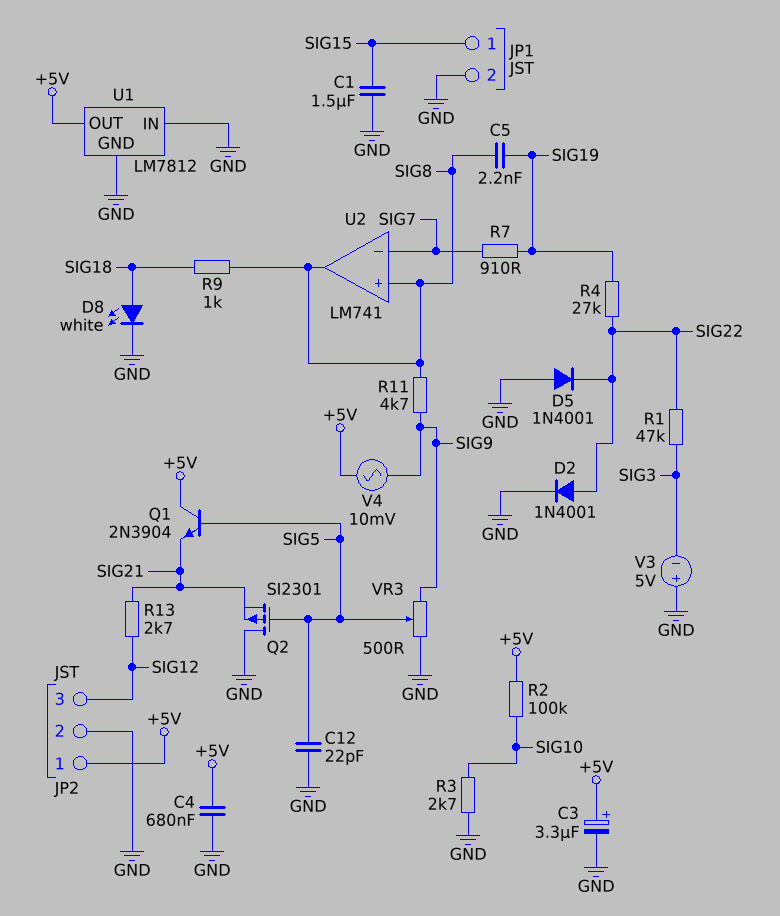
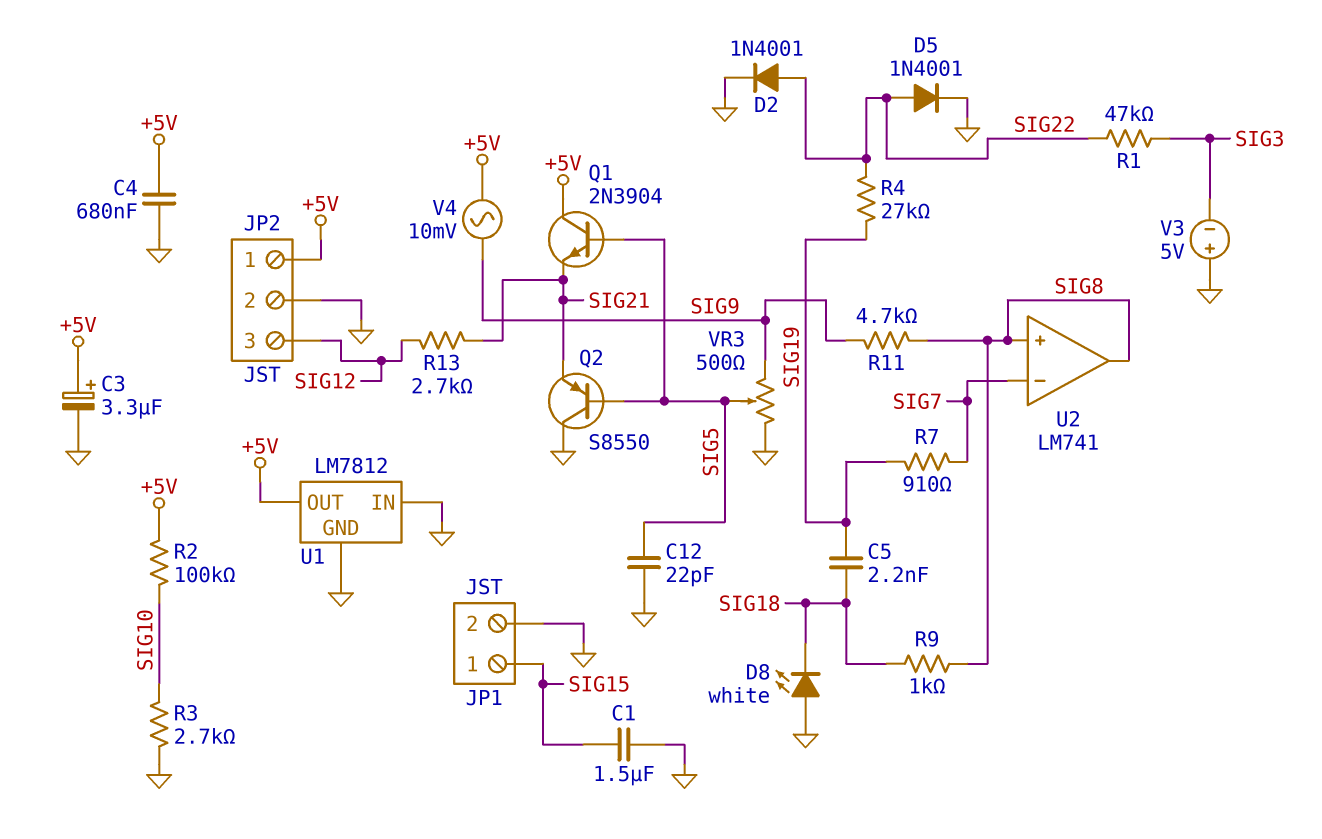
C5: 2.2nF (SIG8, SIG19) -> 2.2nF (SIG18, SIG19)
D5: diode 1N4001 (A GND, K SIG22) -> diode 1N4001 (A SIG22, K GND)
D8: LED white (A SIG18, K GND) -> LED white (A GND, K SIG18)
Q2: PMOS SI2301 (G SIG5, D GND, S SIG21) -> PNP S8550 (B SIG5, C GND, E SIG21)

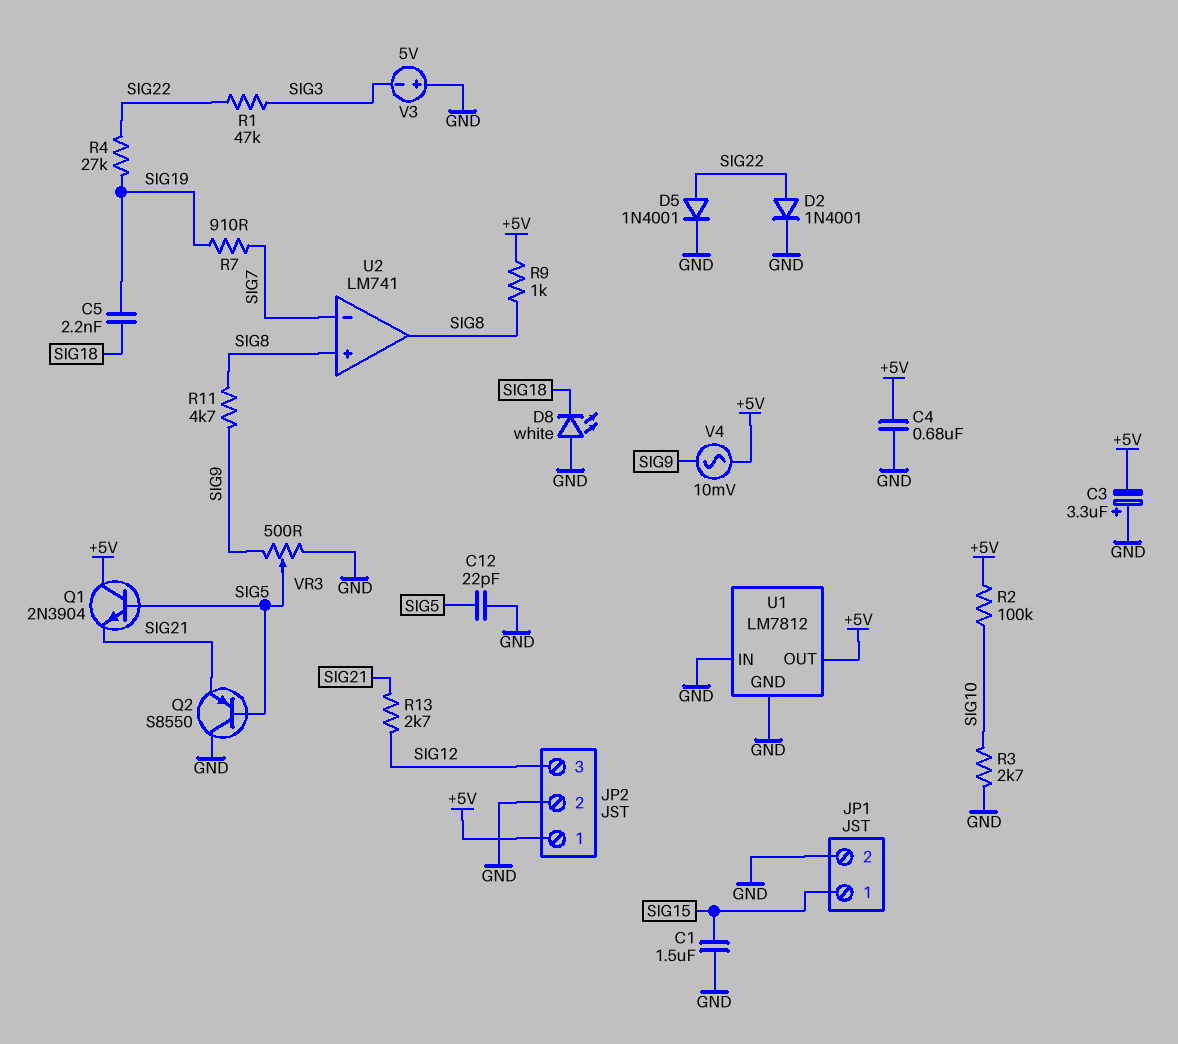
C3: 3.3uF (plus +5V, minus GND) -> 3.3uF (plus GND, minus +5V)
R9: 1k (SIG8, SIG18) -> 1k (+5V, SIG8)

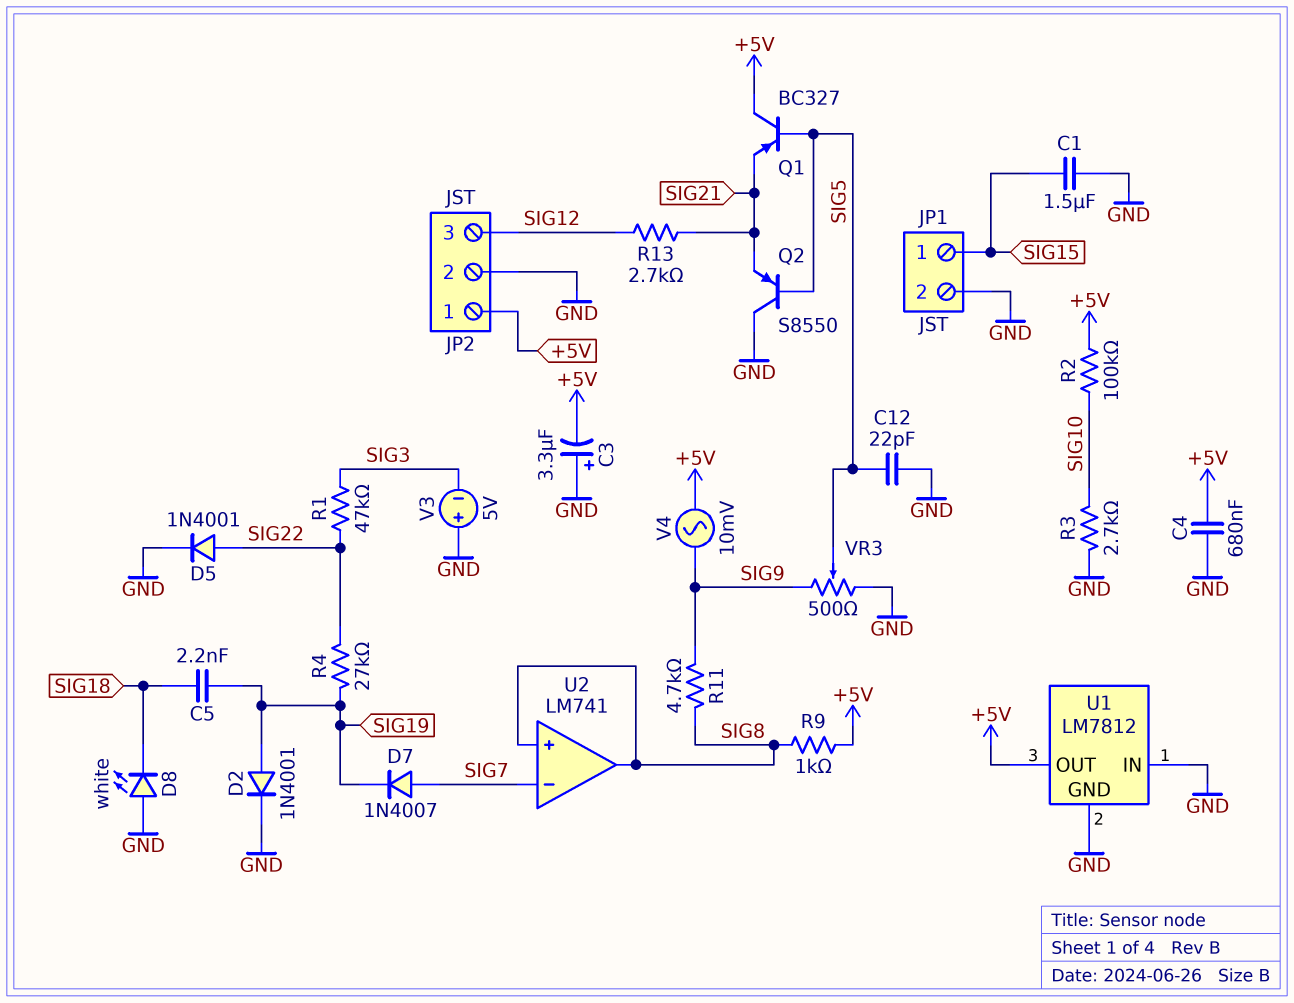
D2: diode 1N4001 (A SIG22, K GND) -> diode 1N4001 (A SIG19, K GND)
D7: none -> diode 1N4007 (A SIG7, K SIG19)
Q1: NPN 2N3904 (B SIG5, C +5V, E SIG21) -> PNP BC327 (B SIG5, C +5V, E SIG21)
R7: 910 (SIG7, SIG19) -> none

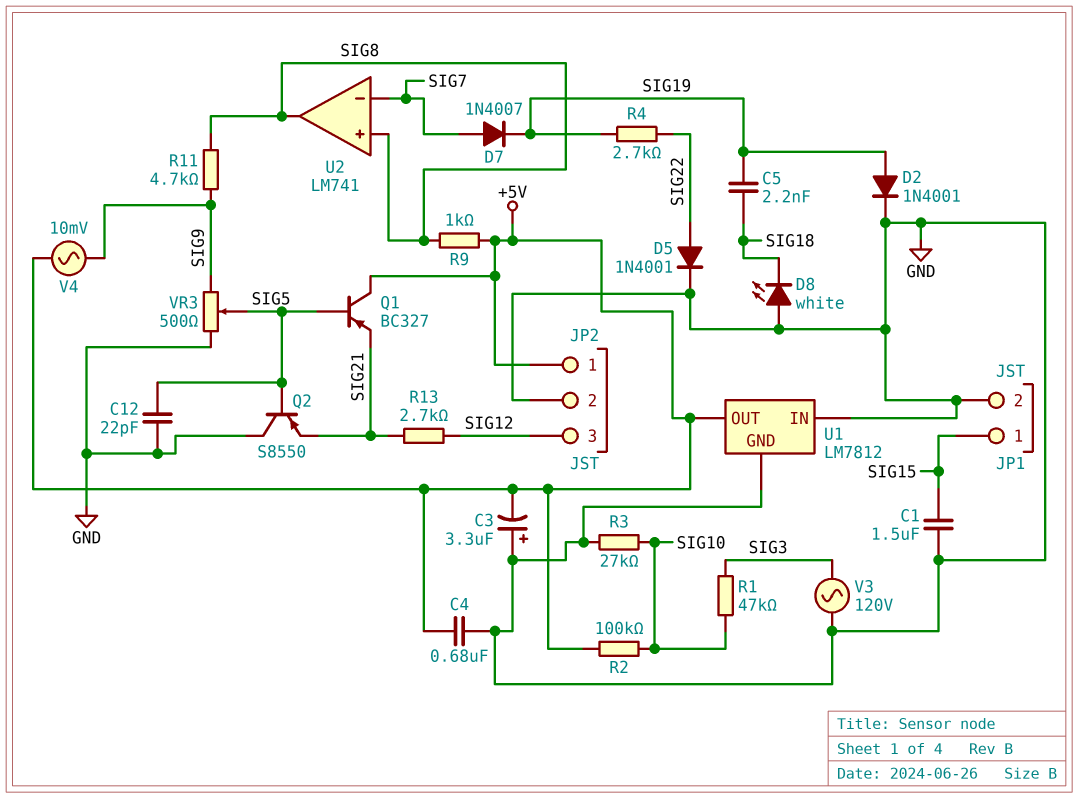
R1: 47k (SIG3, SIG22) -> 47k (SIG3, SIG10)
R3: 2.7k (GND, SIG10) -> 27k (GND, SIG10)
R4: 27k (SIG19, SIG22) -> 2.7k (SIG19, SIG22)
V3: 5V (plus GND, minus SIG3) -> AC 120V (GND, SIG3)

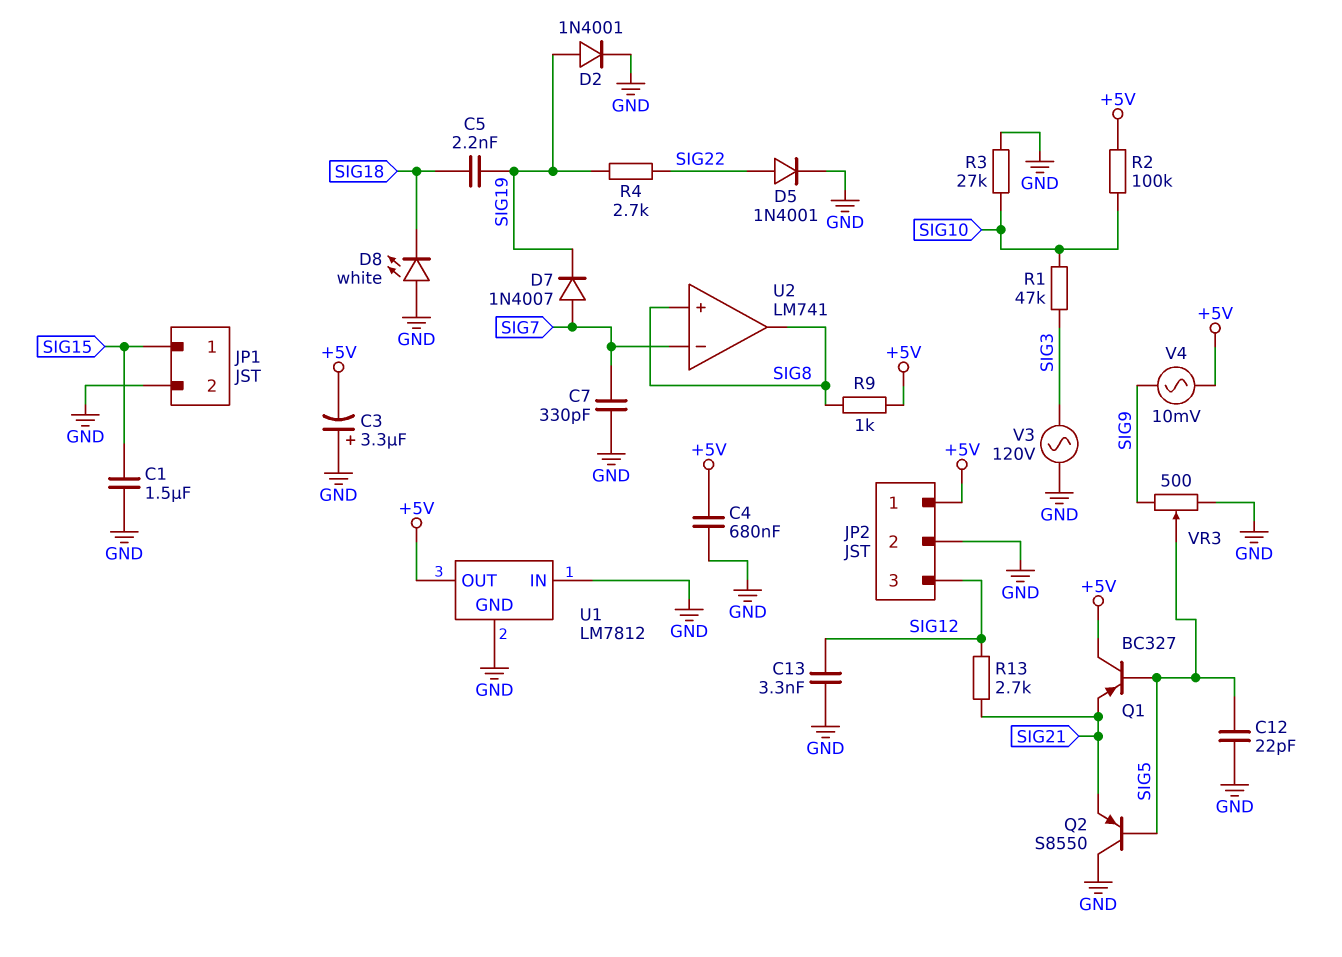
C7: none -> 330pF (GND, SIG7)
C13: none -> 3.3nF (GND, SIG12)
R11: 4.7k (SIG8, SIG9) -> none

